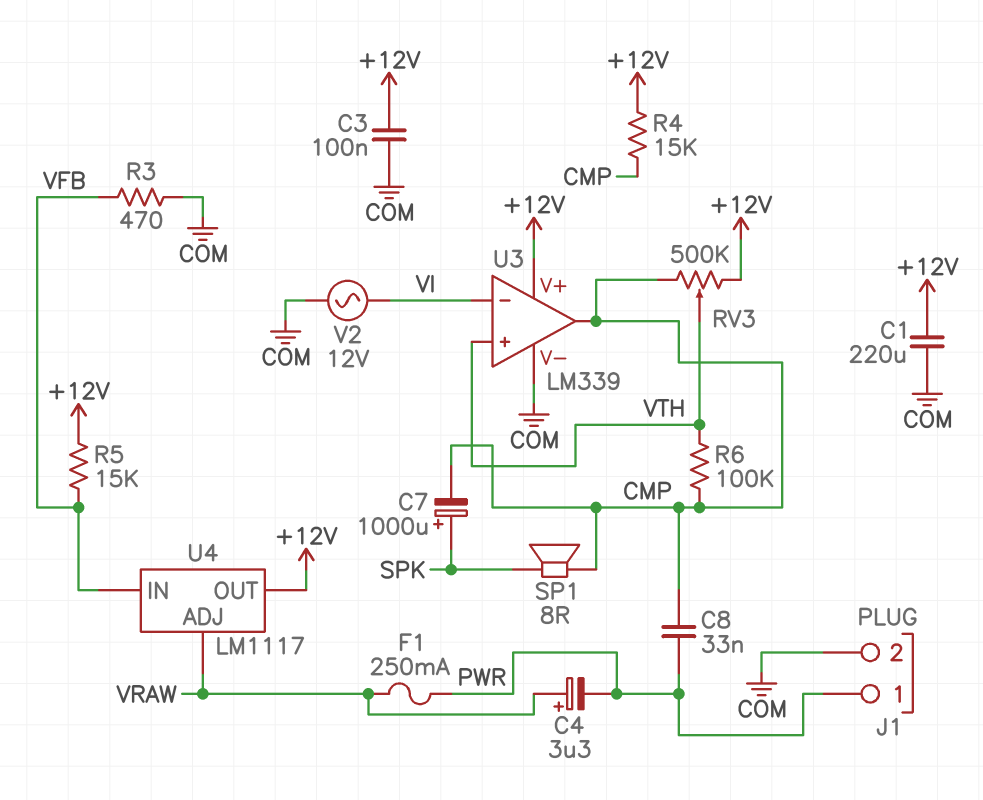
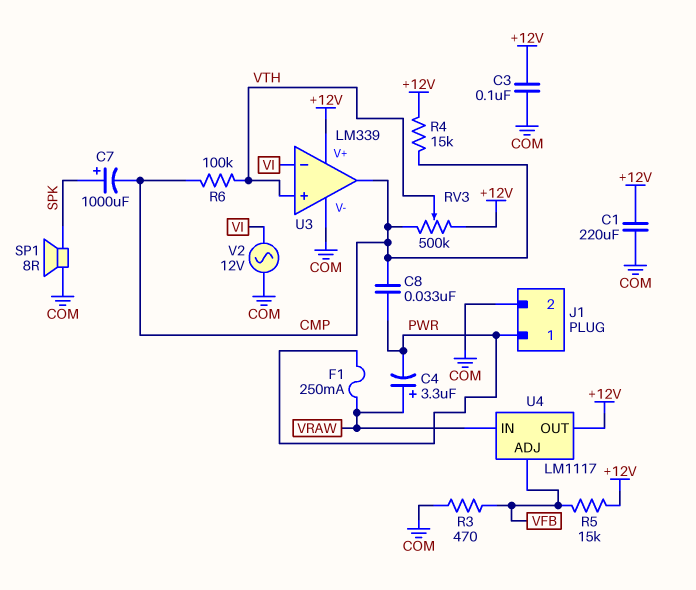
SP1: speaker 8R (CMP, SPK) -> speaker 8R (COM, SPK)
U4 pin ADJ: VRAW -> VFB
U4 pin IN: VFB -> VRAW

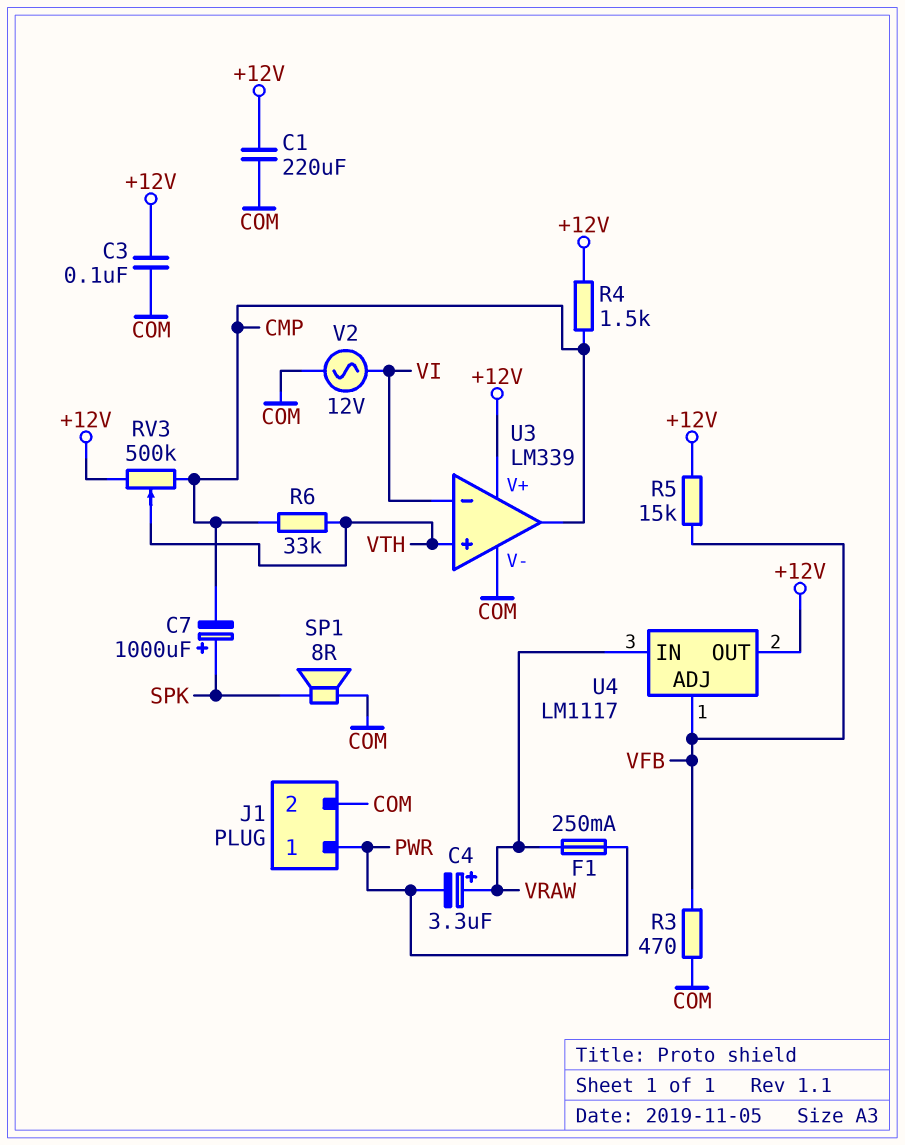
C8: 33nF (CMP, PWR) -> none
R4: 15k (+12V, CMP) -> 1.5k (+12V, CMP)
R6: 100k (CMP, VTH) -> 33k (CMP, VTH)

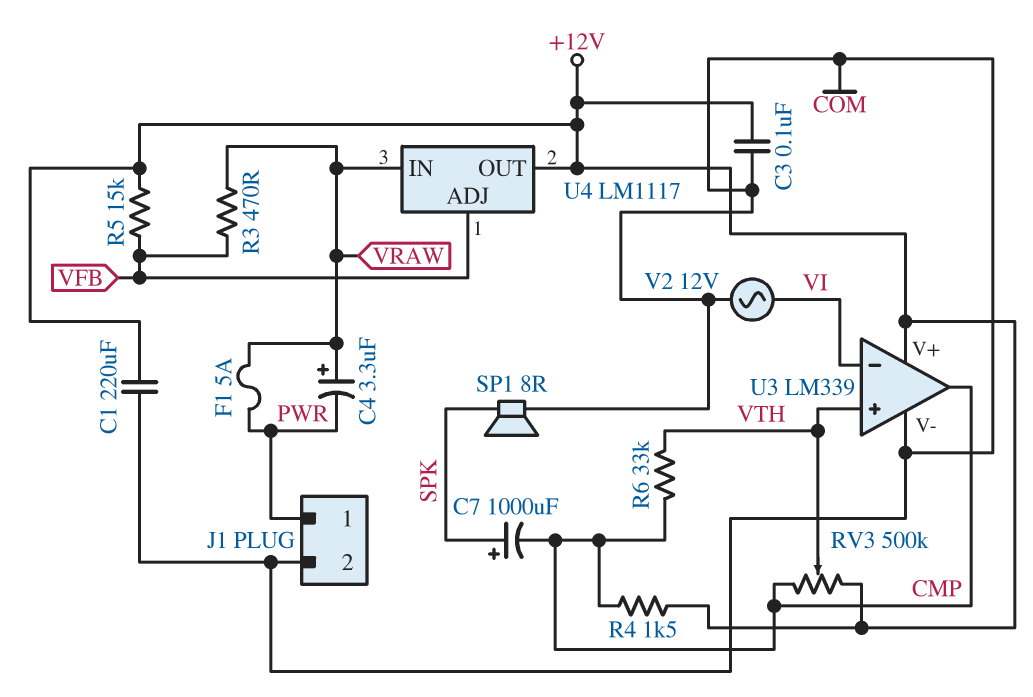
F1: 250mA (PWR, VRAW) -> 5A (PWR, VRAW)
R3: 470 (COM, VFB) -> 470 (VFB, VRAW)

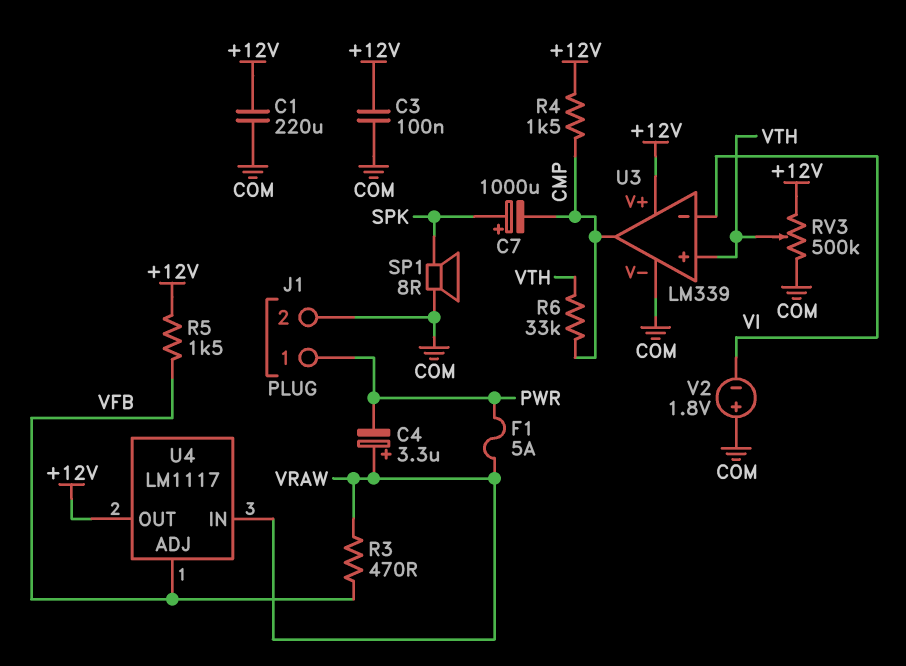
R5: 15k (+12V, VFB) -> 1.5k (+12V, VFB)
RV3: 500k (+12V, CMP, wiper VTH) -> 500k (+12V, COM, wiper VTH)
V2: AC 12V (COM, VI) -> 1.8V (plus COM, minus VI)

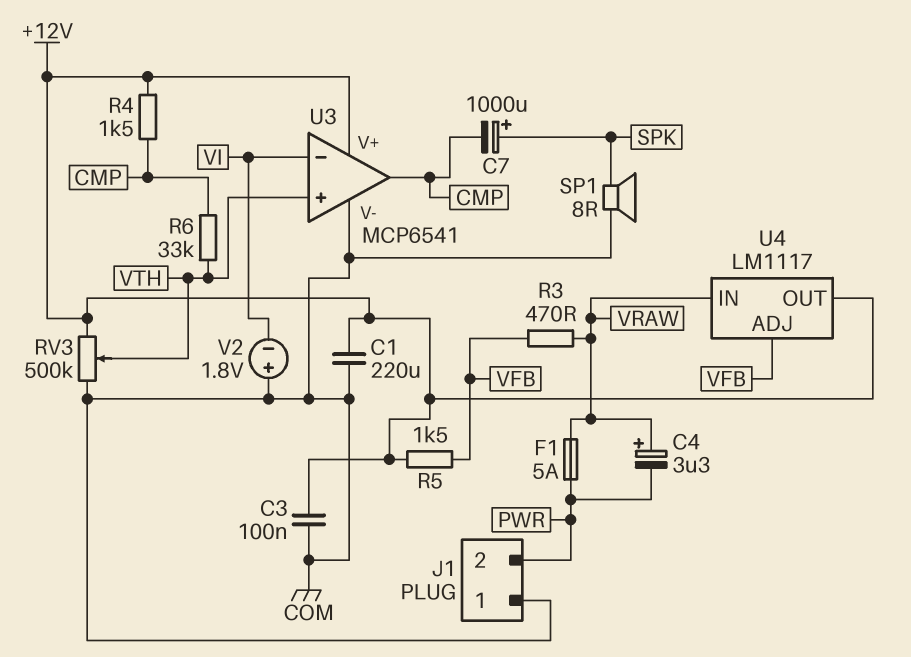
J1 pin 1: PWR -> COM
J1 pin 2: COM -> PWR
U3: LM339 -> MCP6541

